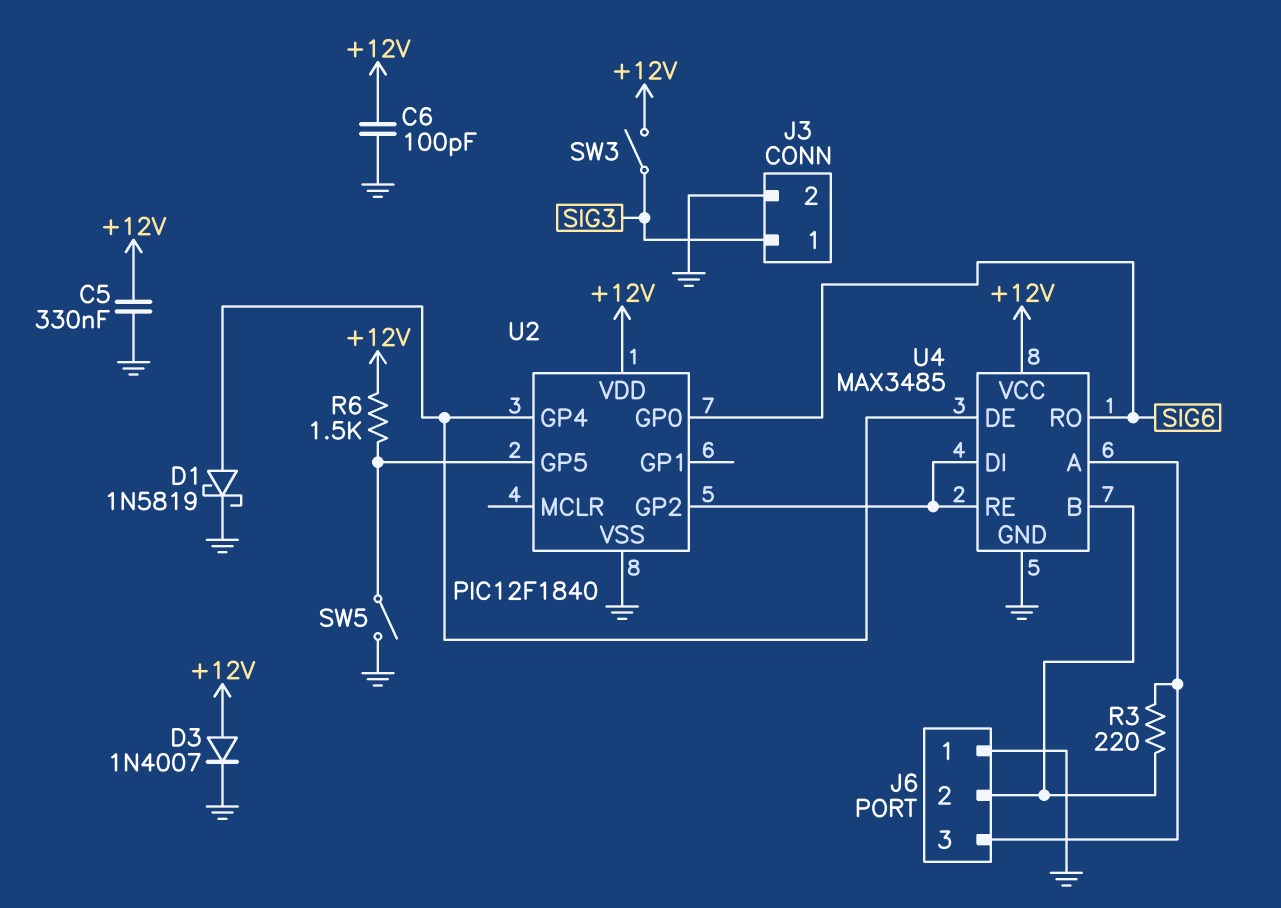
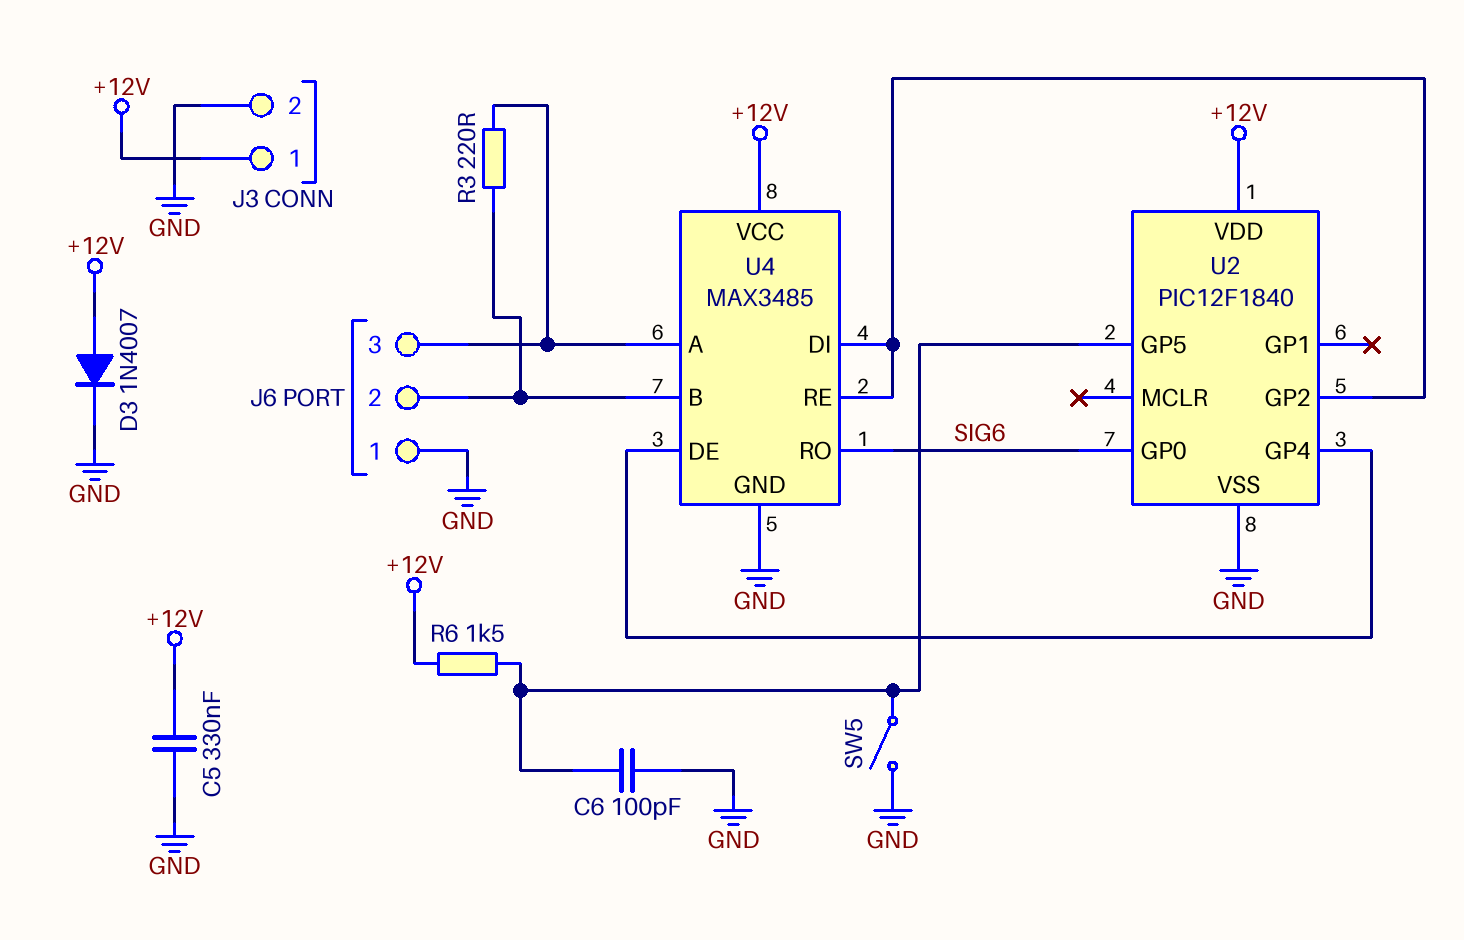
C6: 100pF (+12V, GND) -> 100pF (GND, U2/GP5)
D1: schottky 1N5819 (A U2/GP4, K GND) -> none
J3 pin 1: SIG3 -> +12V
SW3: switch (+12V, SIG3) -> none

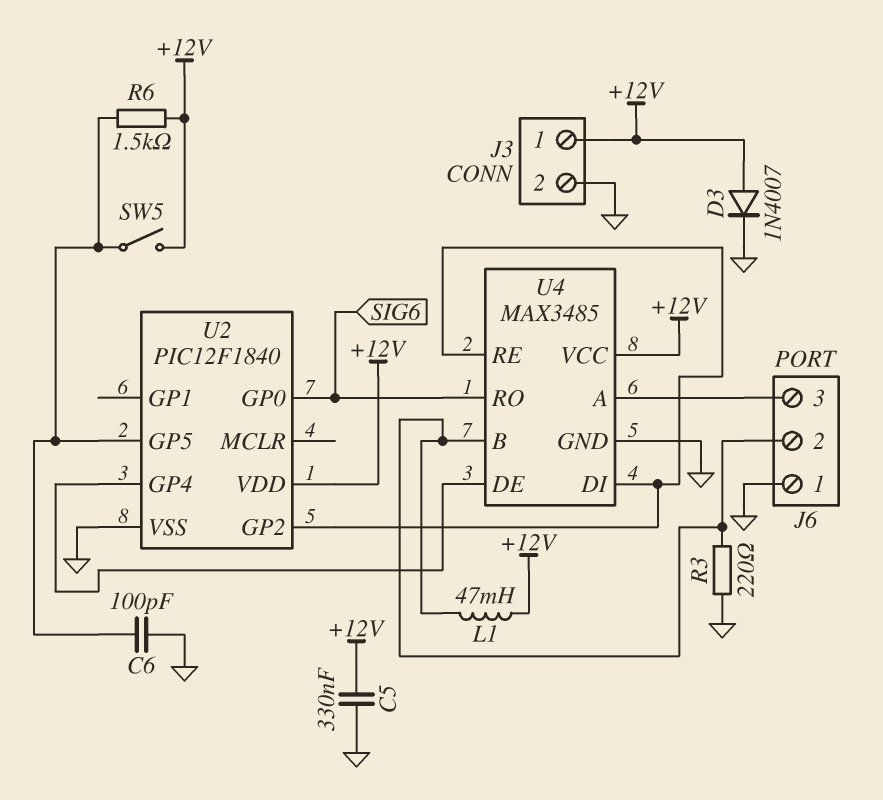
L1: none -> 47mH (+12V, J6/2)
R3: 220 (J6/2, J6/3) -> 220 (GND, J6/2)
SW5: switch (GND, U2/GP5) -> switch (+12V, U2/GP5)

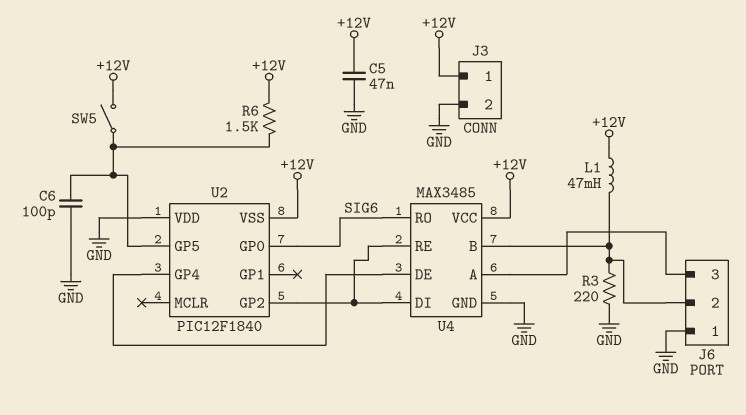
C5: 330nF (+12V, GND) -> 47nF (+12V, GND)
D3: diode 1N4007 (A +12V, K GND) -> none
U2 pin VDD: +12V -> GND
U2 pin VSS: GND -> +12V

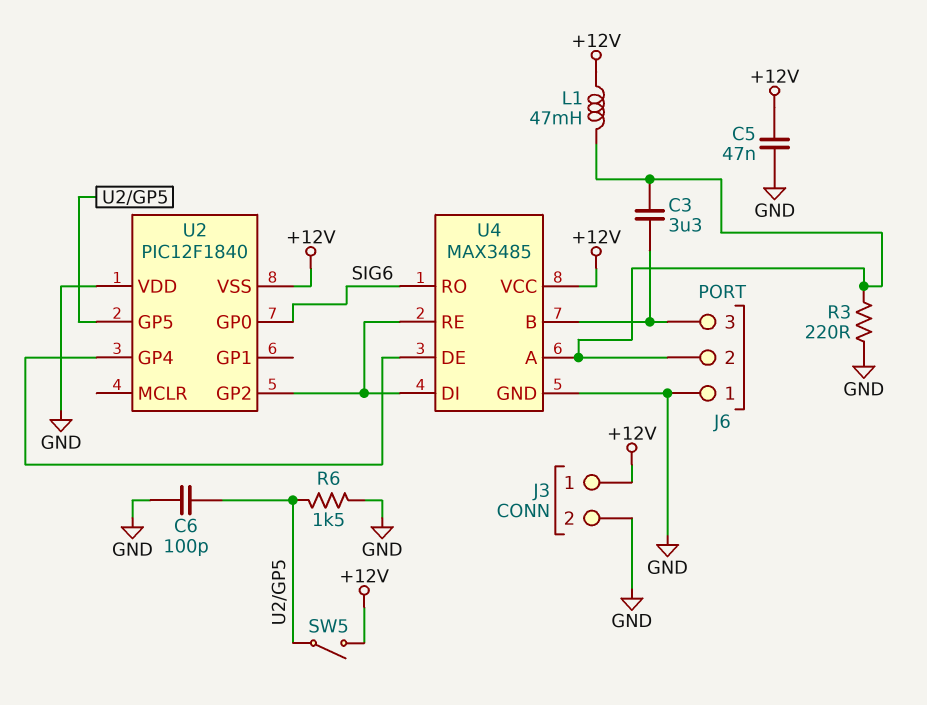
C3: none -> 3.3uF (J6/2, J6/3)
R6: 1.5k (+12V, U2/GP5) -> 1.5k (GND, U2/GP5)
U4 pin A: J6/3 -> J6/2
U4 pin B: J6/2 -> J6/3

